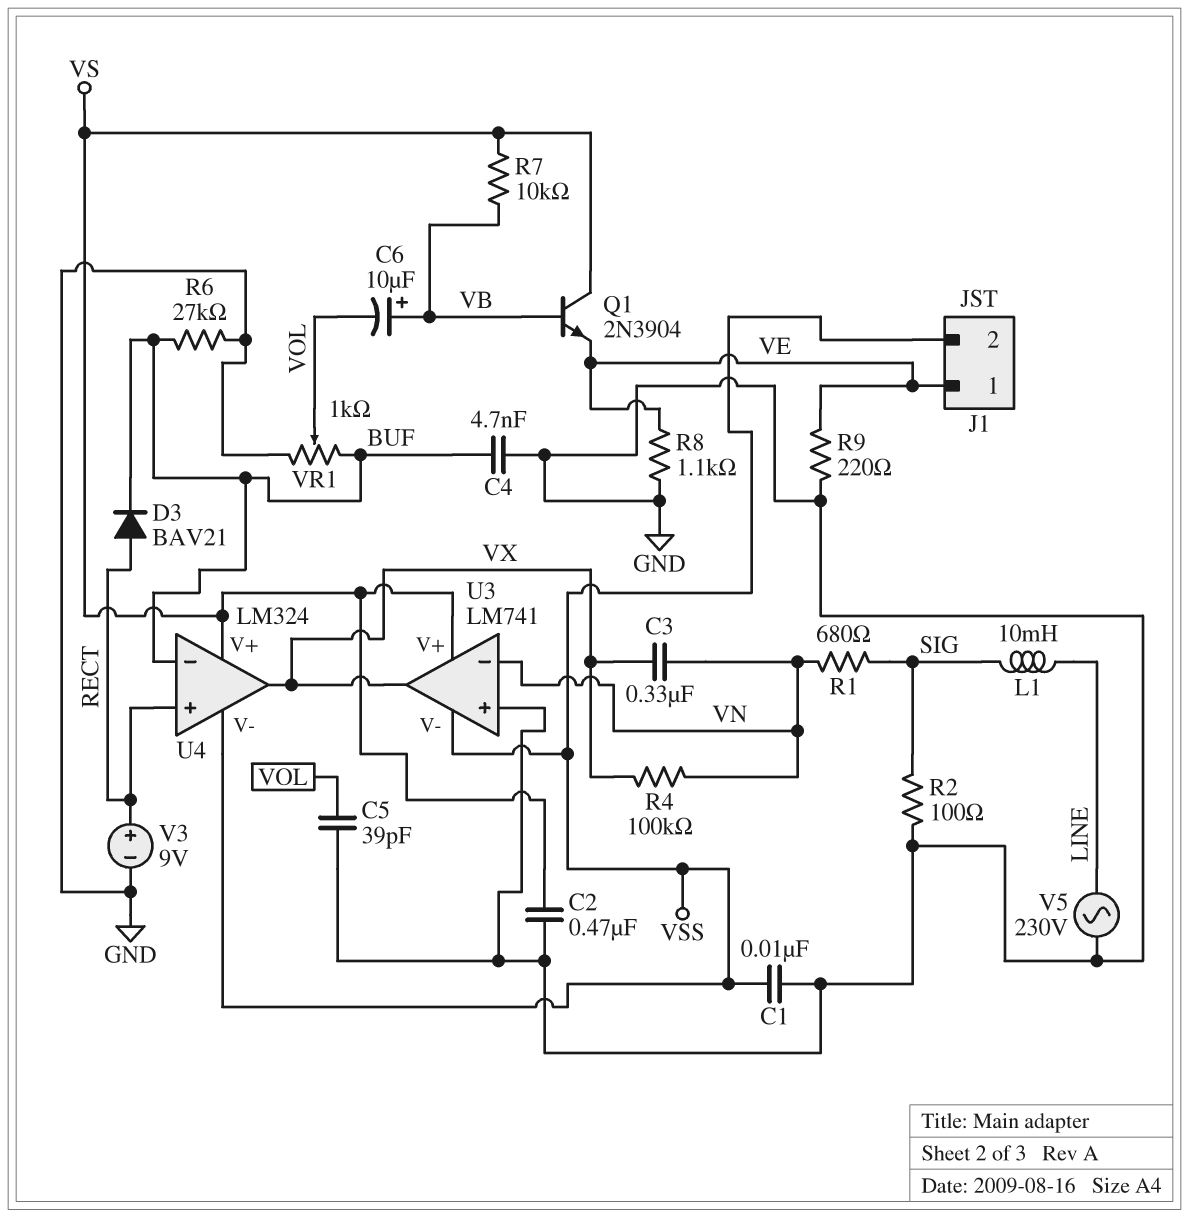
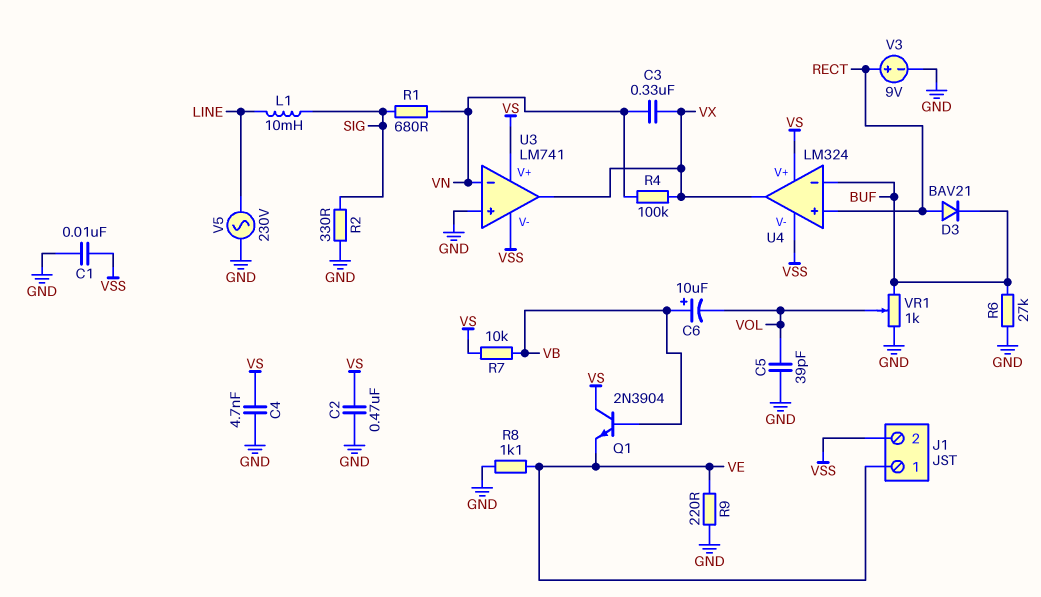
C4: 4.7nF (BUF, GND) -> 4.7nF (GND, VS)
R2: 100 (GND, SIG) -> 330 (GND, SIG)

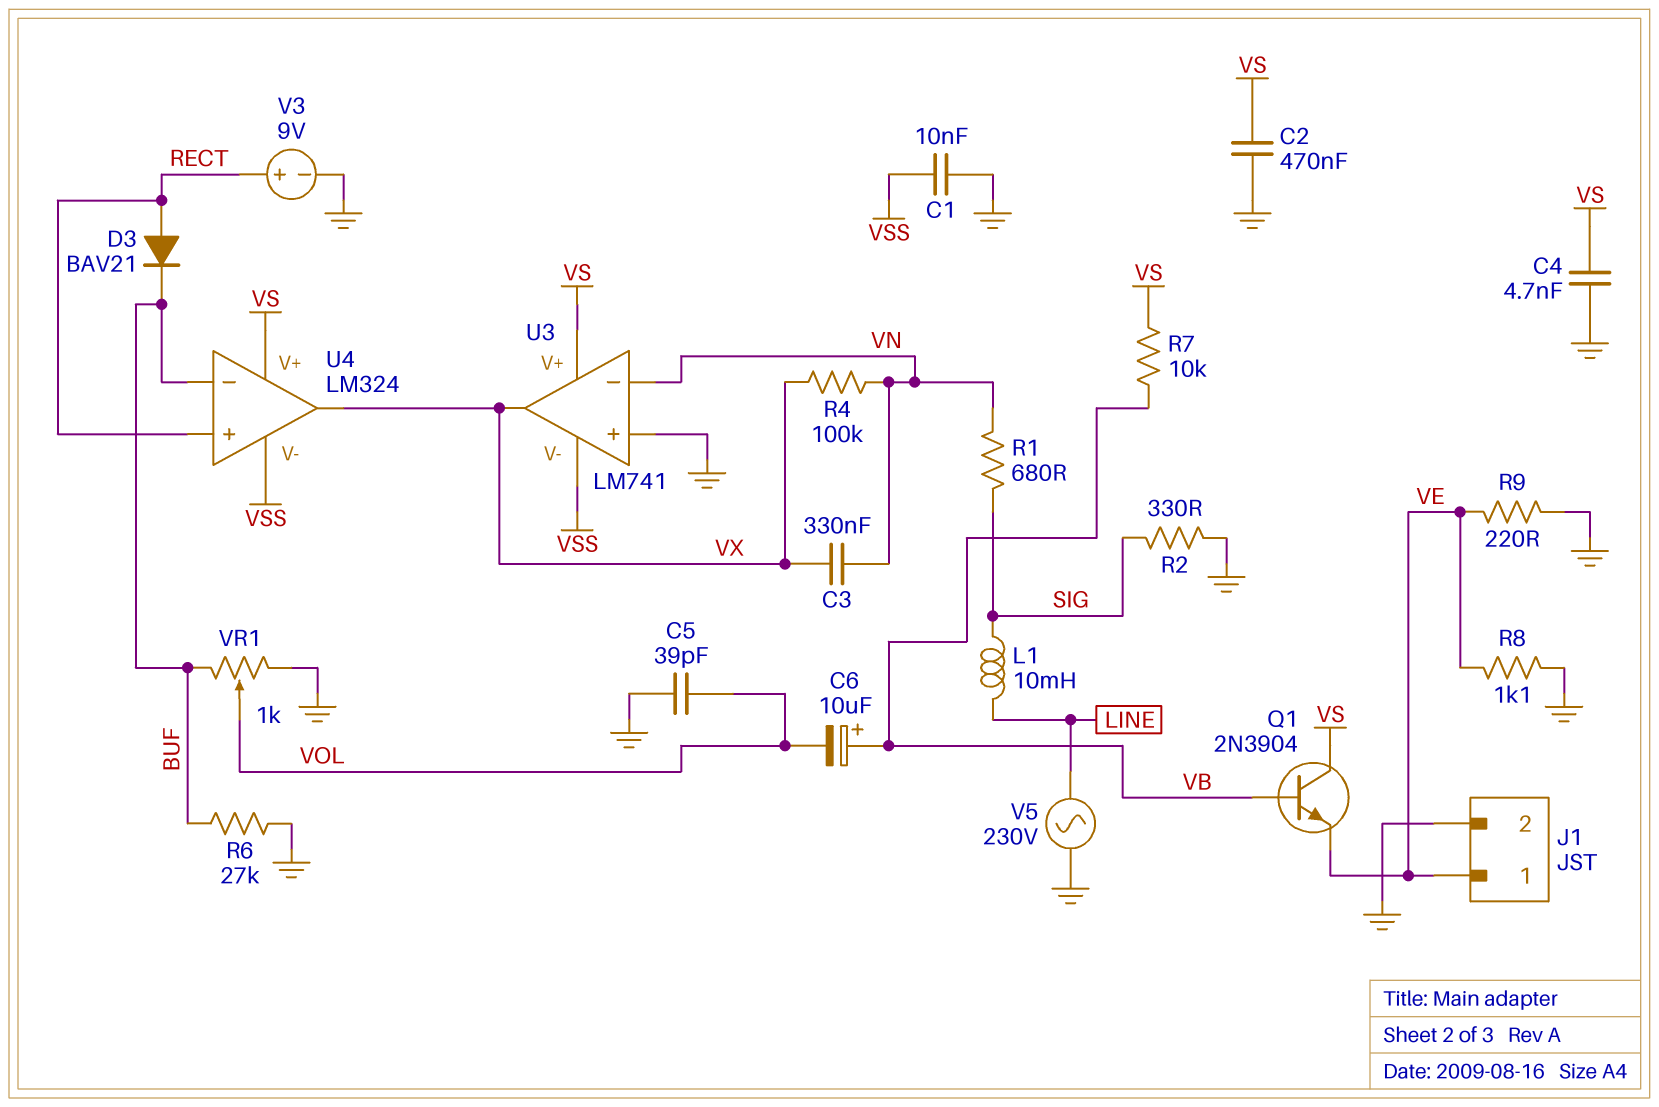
J1 pin 2: VSS -> GND

